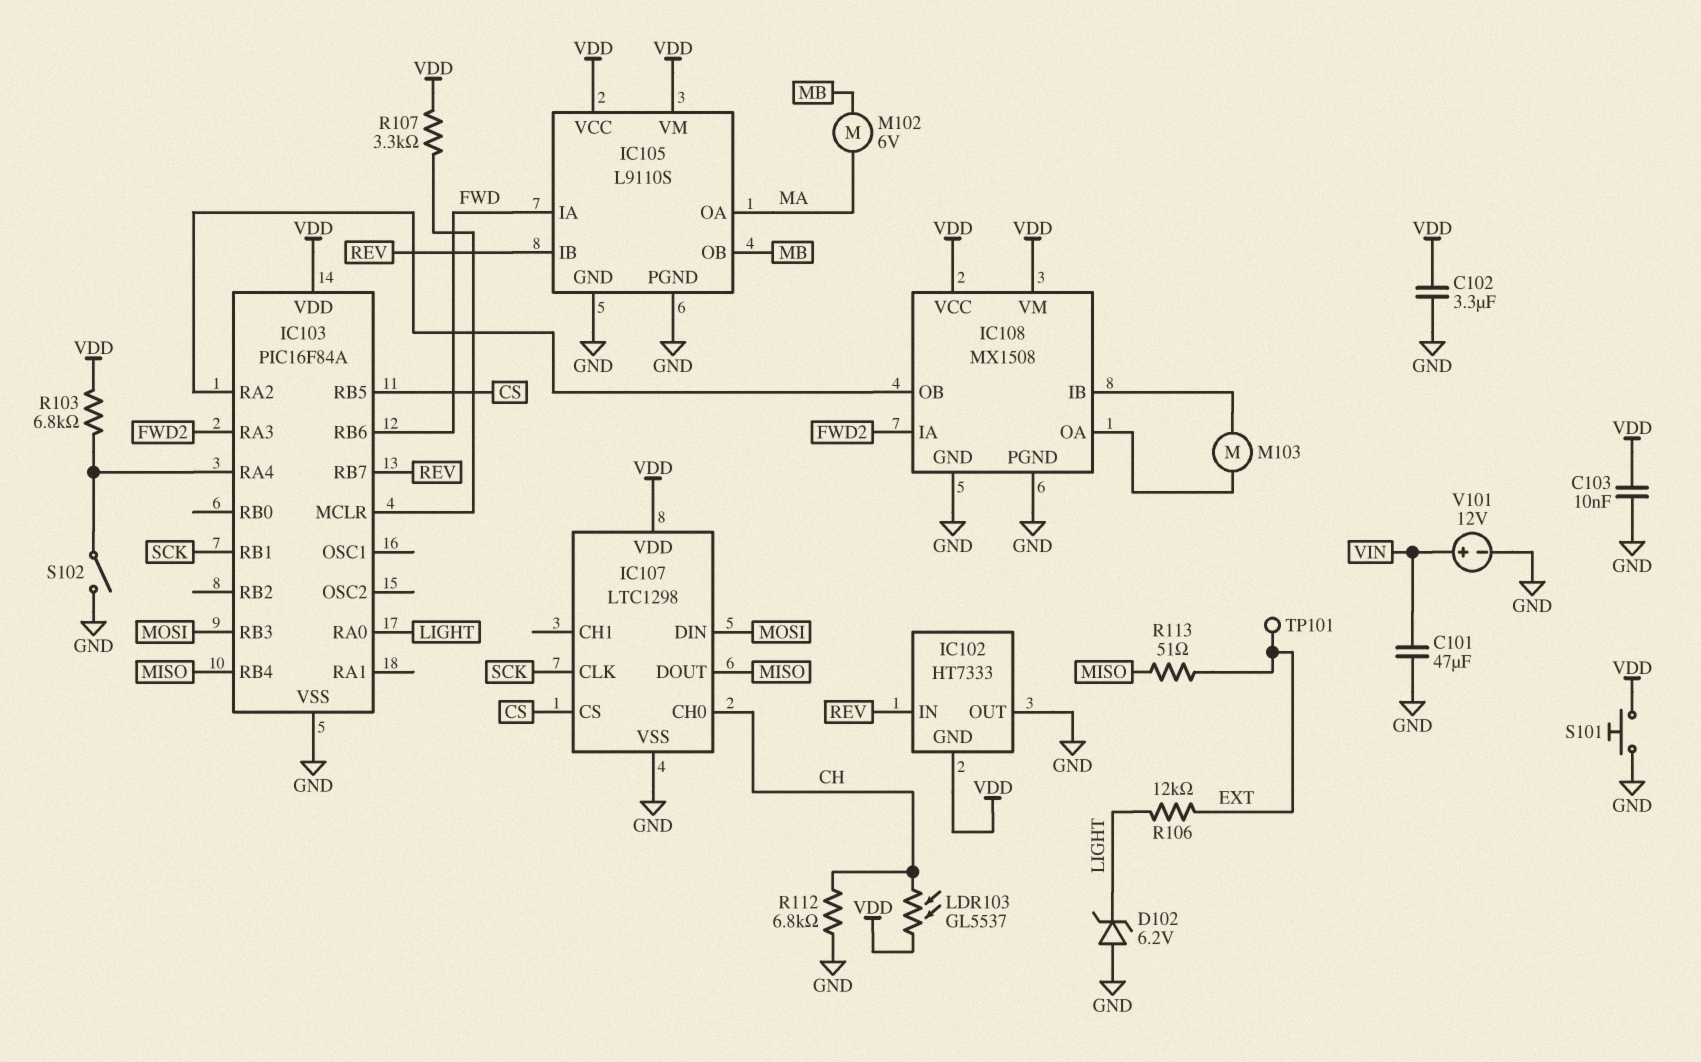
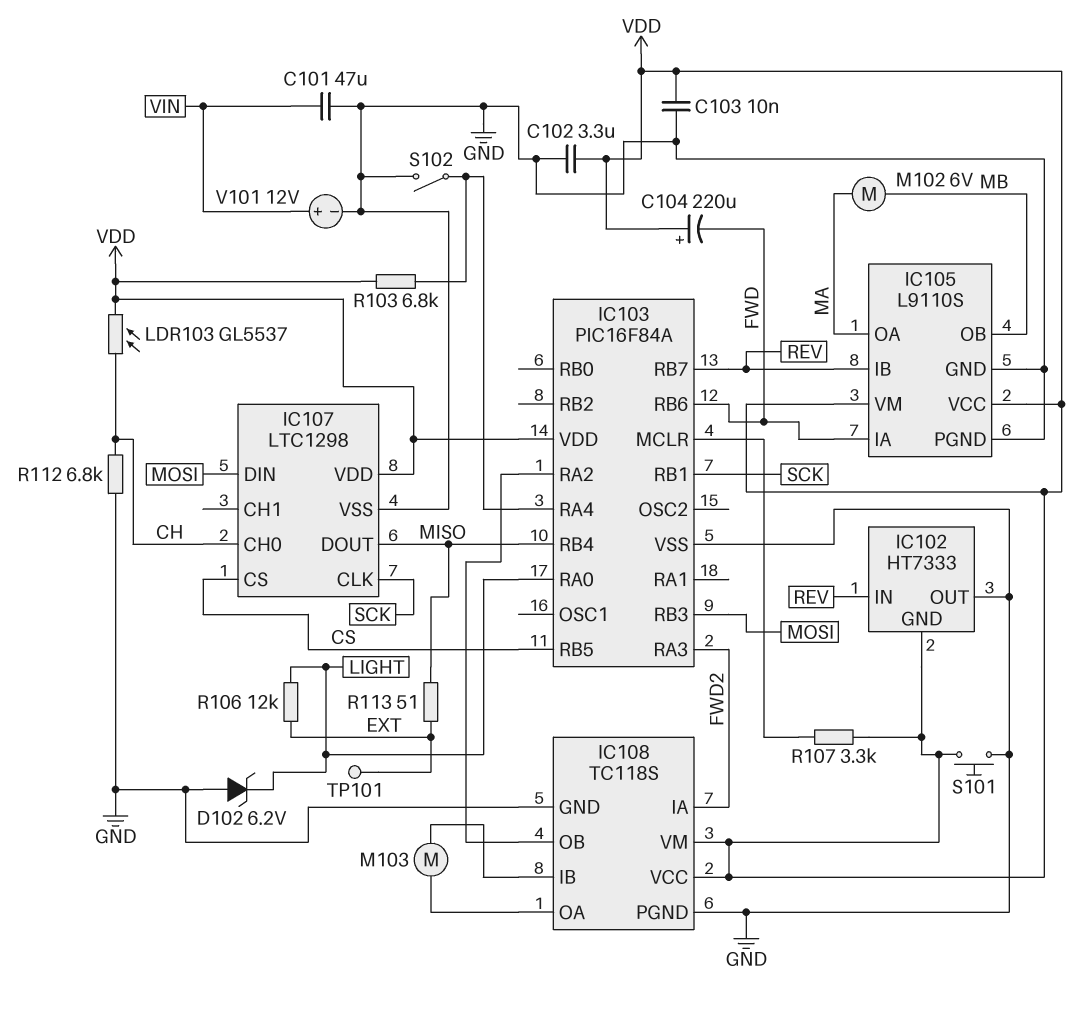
C104: none -> 220uF (plus VDD, minus FWD)
IC108: MX1508 -> TC118S

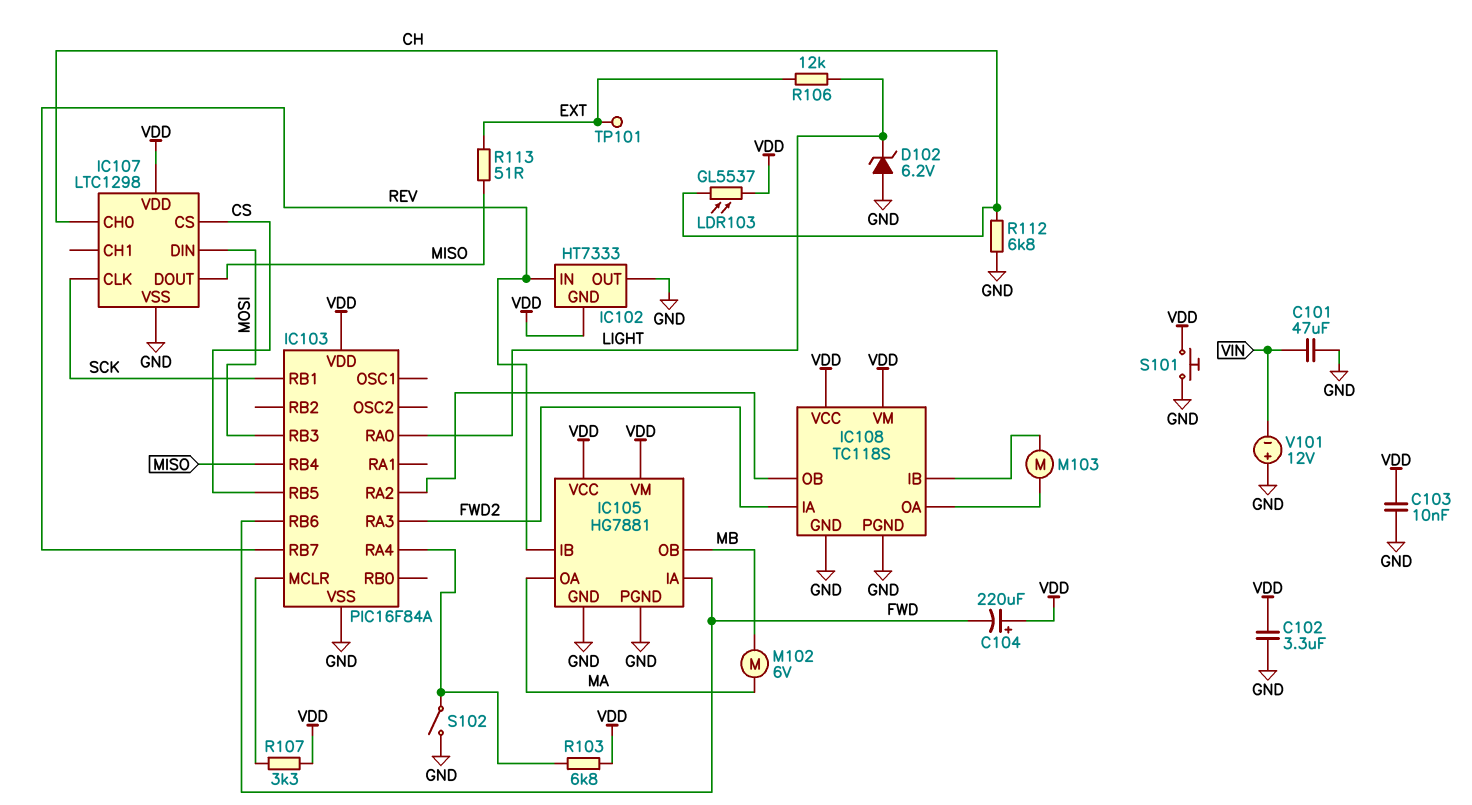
IC105: L9110S -> HG7881
V101: 12V (plus VIN, minus GND) -> 12V (plus GND, minus VIN)

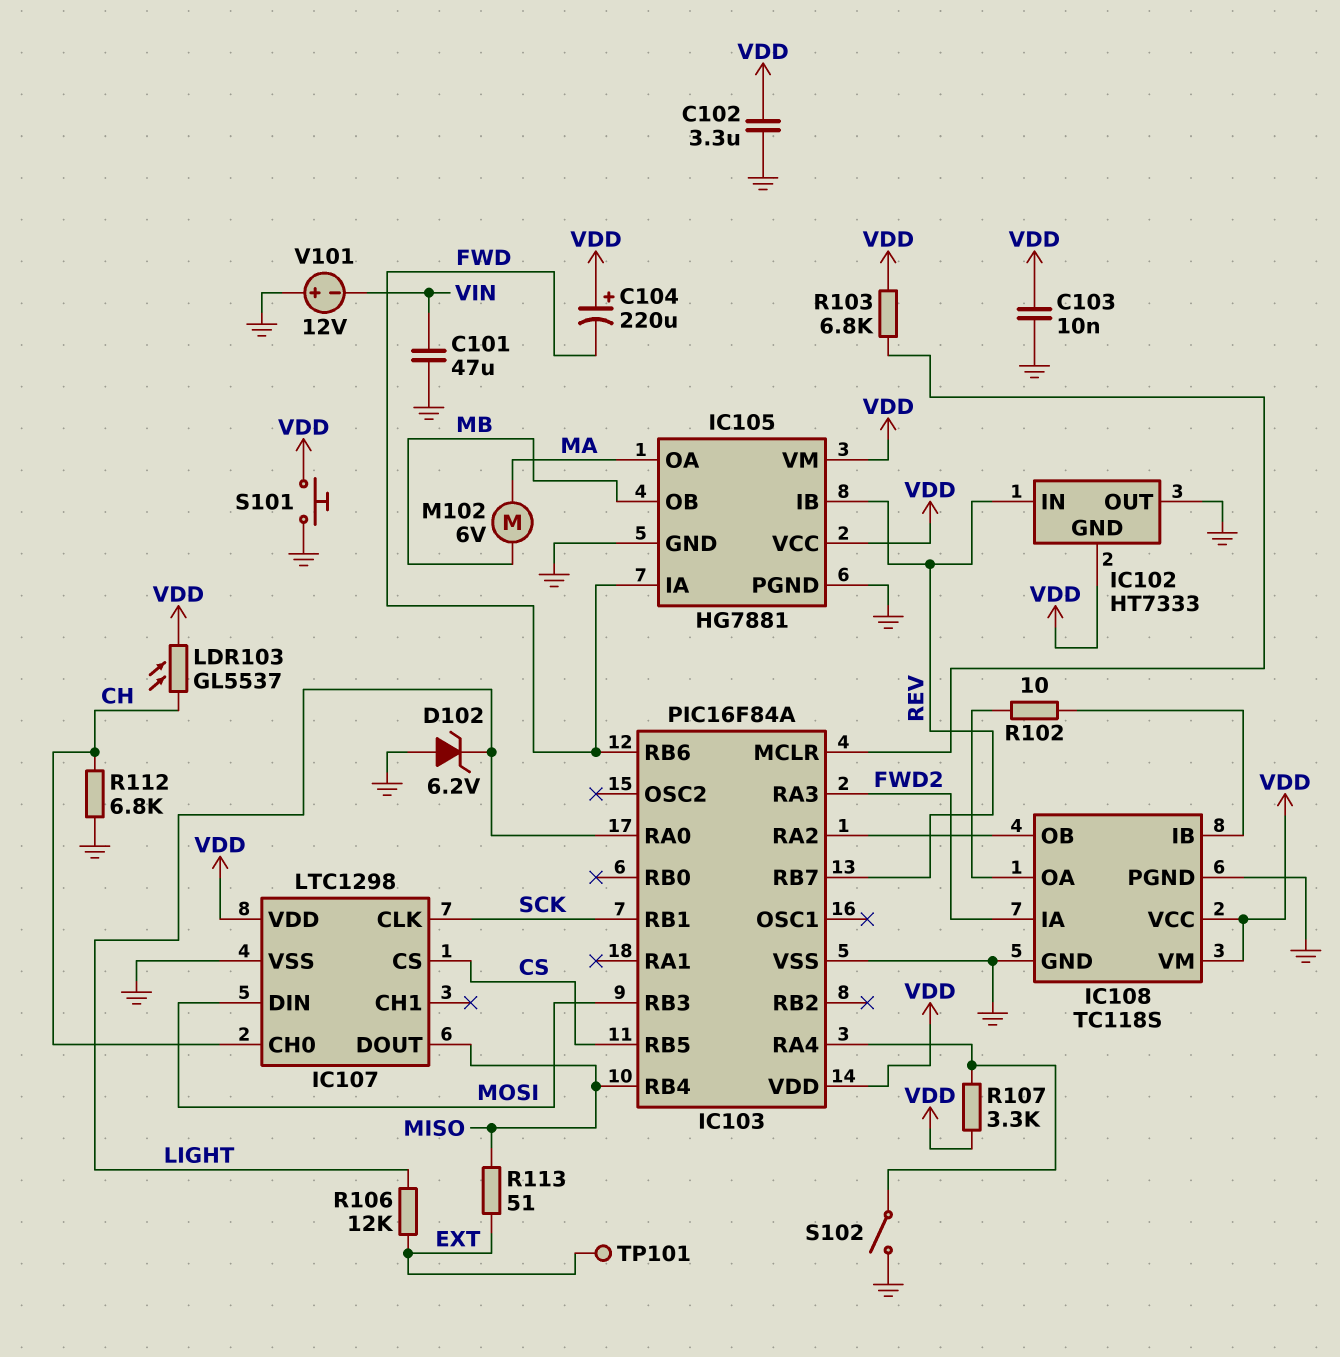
M103: motor (IC108/IB, IC108/OA) -> none
R102: none -> 10 (IC108/IB, IC108/OA)
R103: 6.8k (IC103/RA4, VDD) -> 6.8k (IC103/MCLR, VDD)
R107: 3.3k (IC103/MCLR, VDD) -> 3.3k (IC103/RA4, VDD)

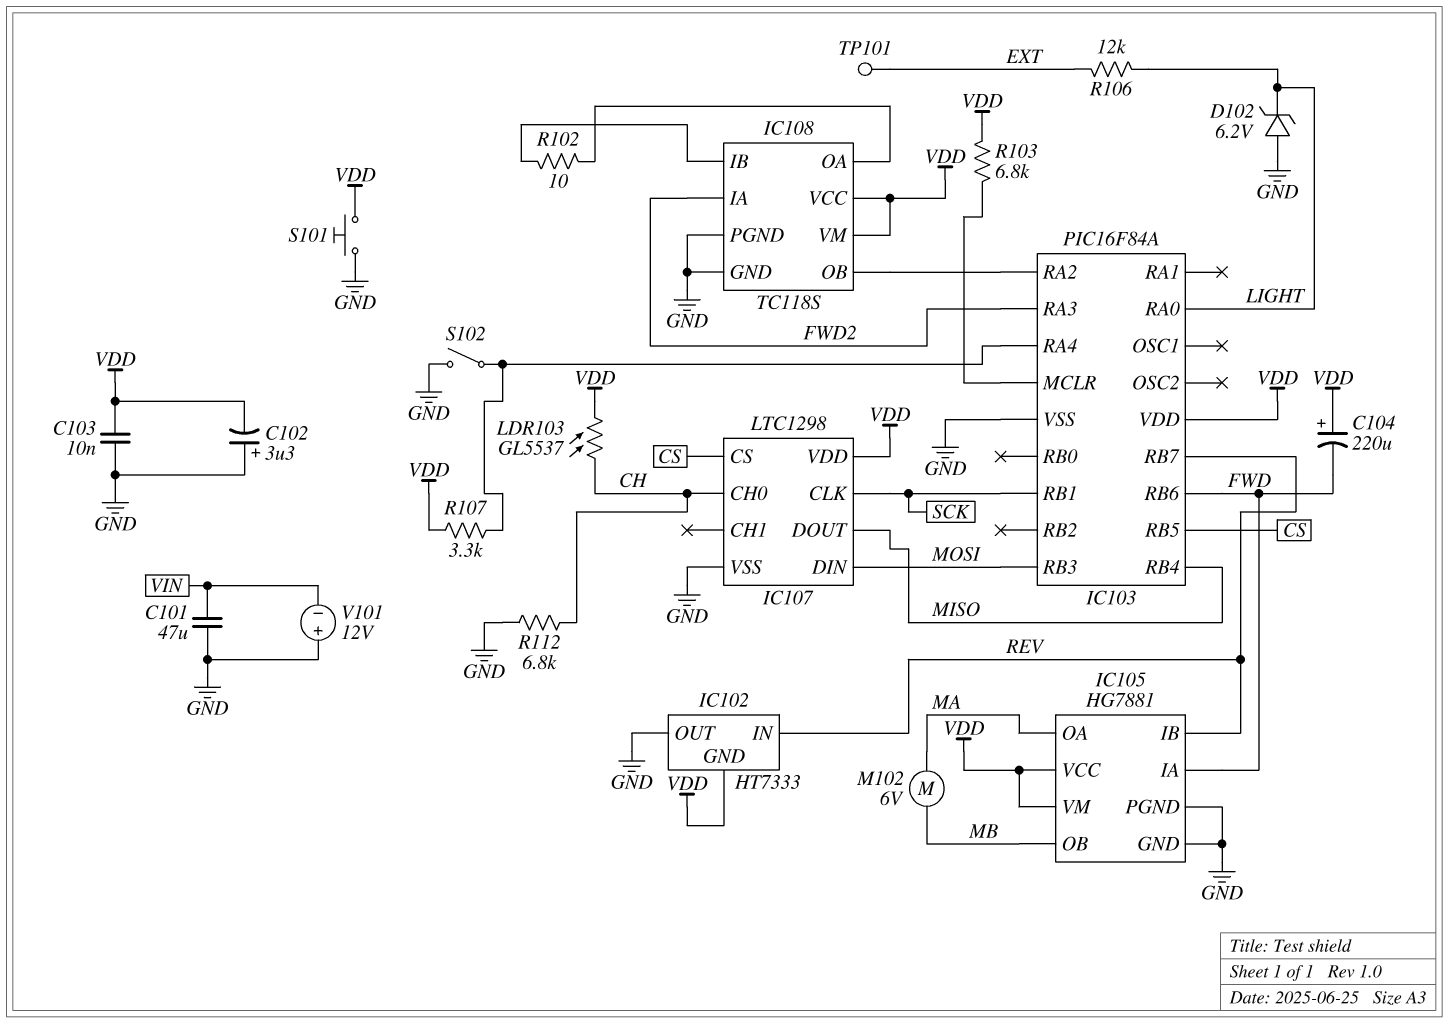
C102: 3.3uF (GND, VDD) -> 3.3uF (plus GND, minus VDD)
R113: 51 (EXT, MISO) -> none

